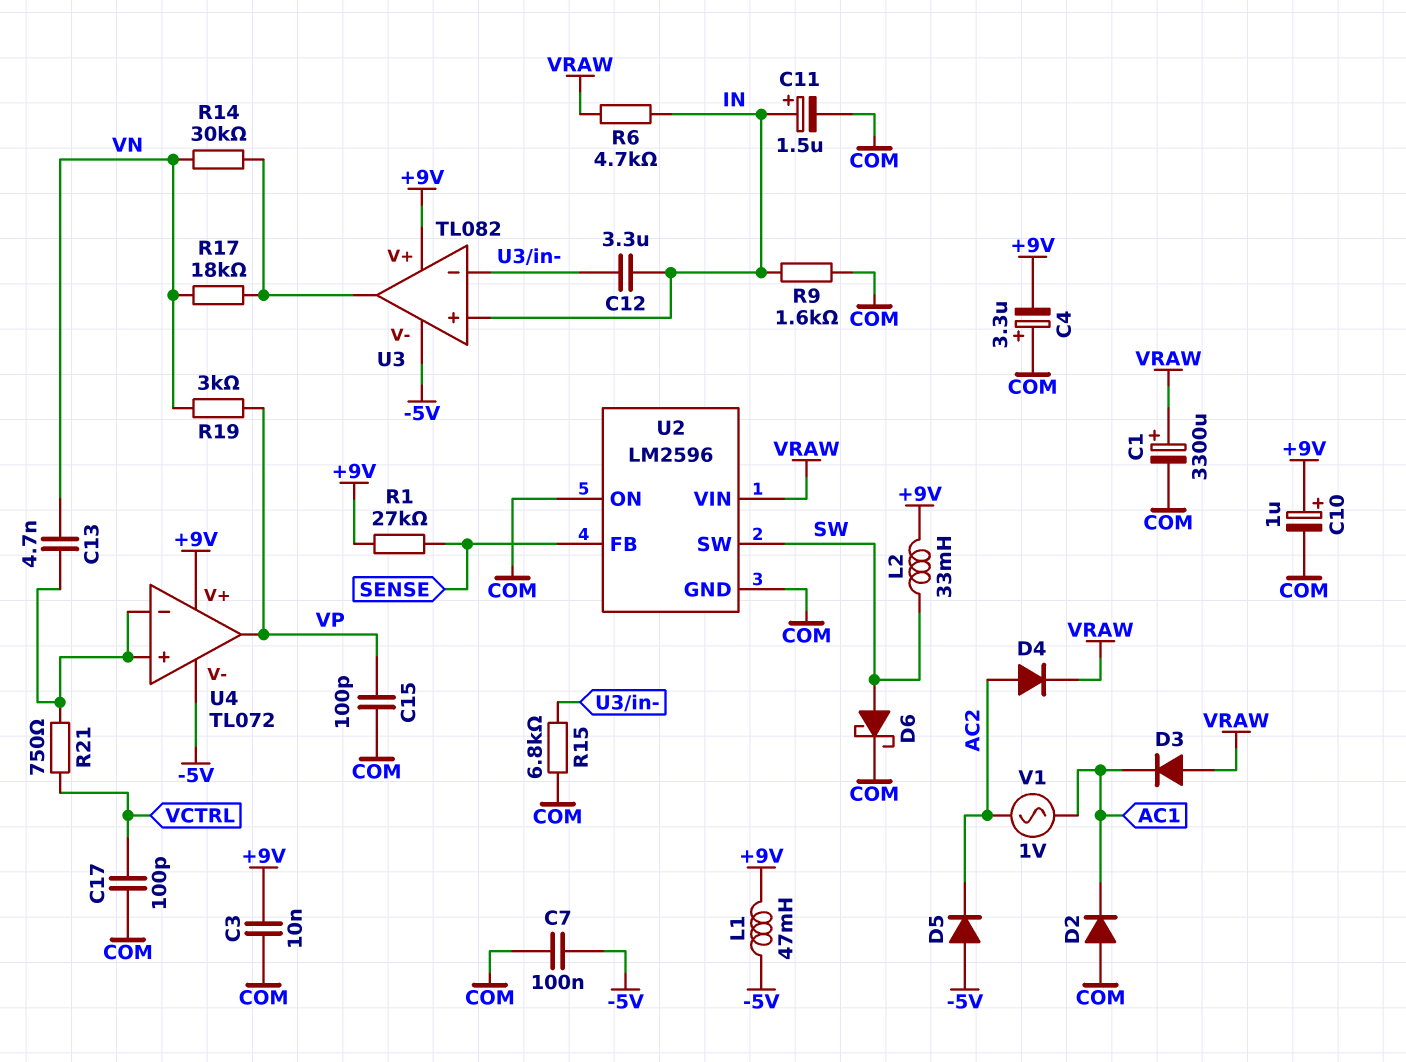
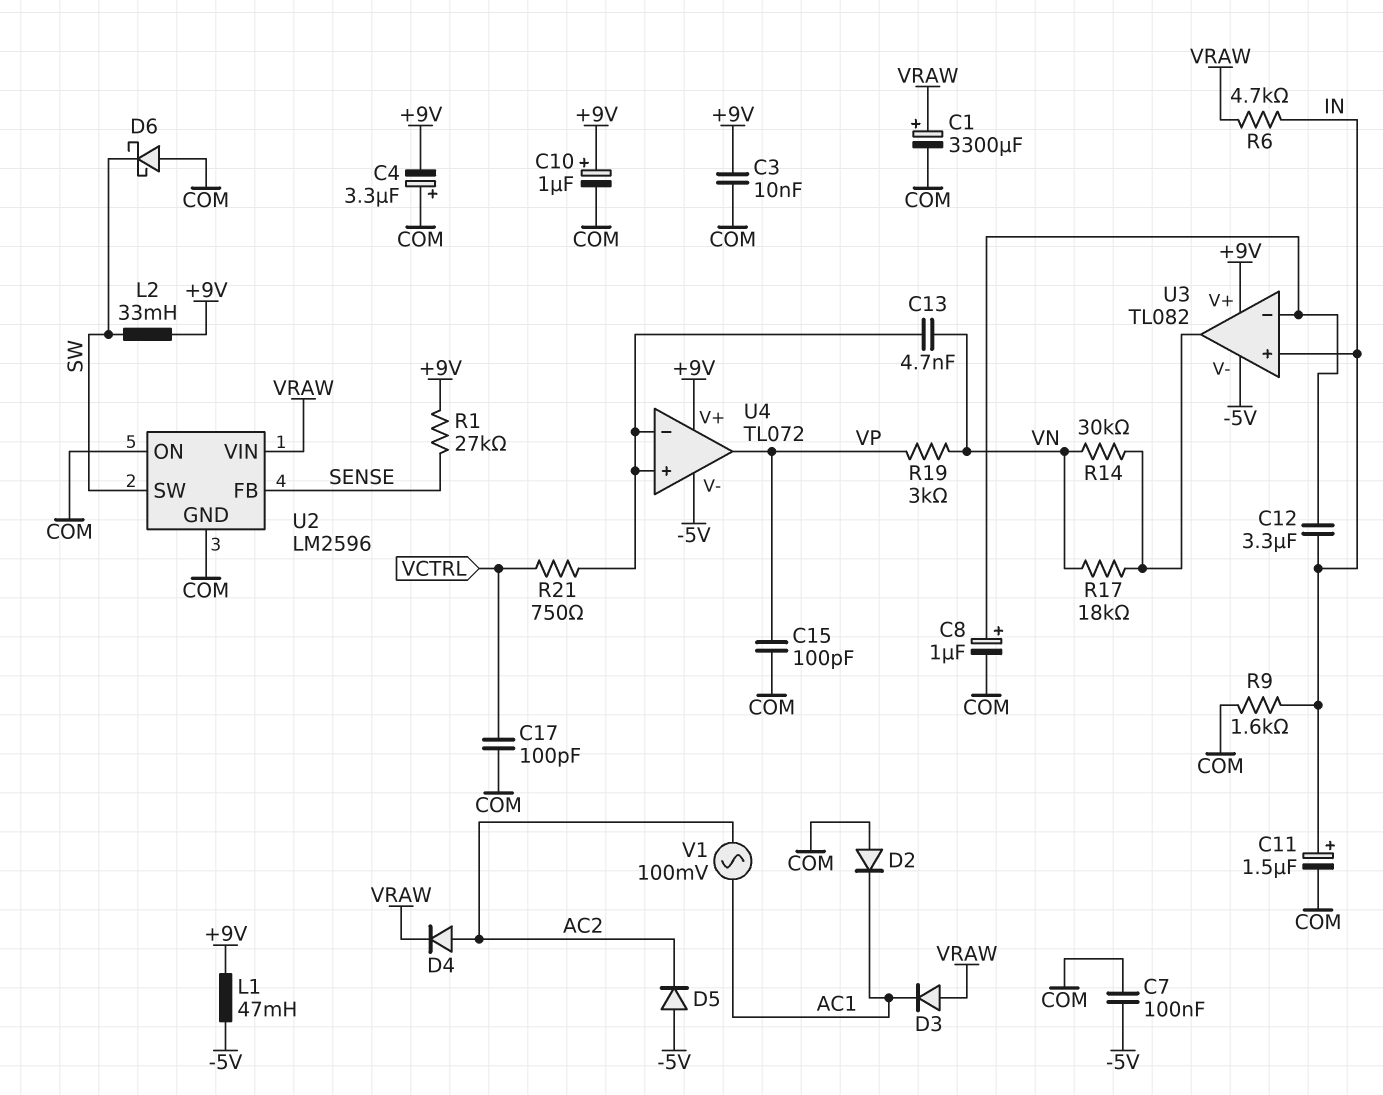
C8: none -> 1uF (plus U3/in-, minus COM)
D6: schottky (A SW, K COM) -> schottky (A COM, K SW)
R15: 6.8k (COM, U3/in-) -> none
V1: AC 1V (AC1, AC2) -> AC 100mV (AC1, AC2)

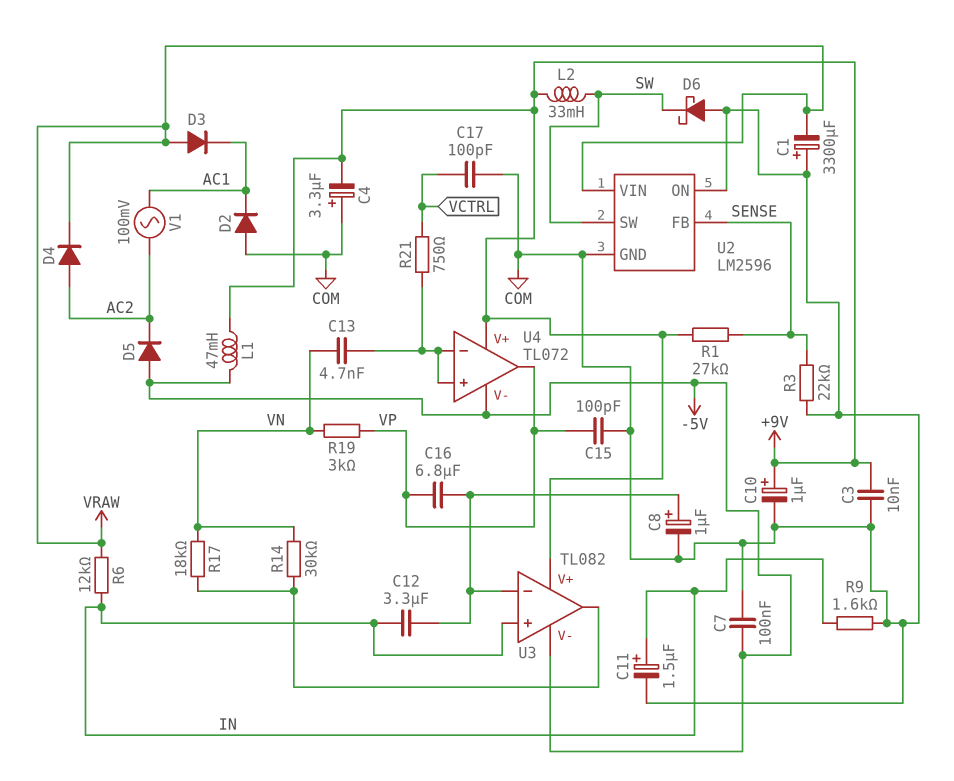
C1: 3300uF (plus VRAW, minus COM) -> 3300uF (plus COM, minus VRAW)
C16: none -> 6.8uF (U3/in-, VP)
R3: none -> 22k (COM, SENSE)
R6: 4.7k (IN, VRAW) -> 12k (IN, VRAW)

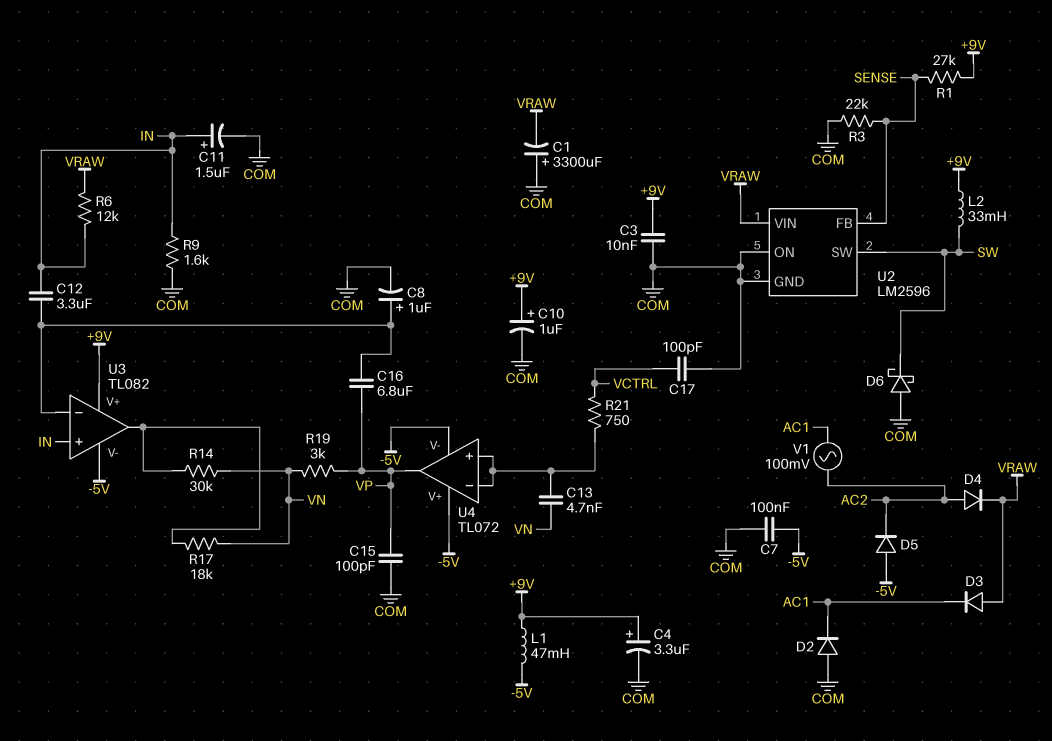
C4: 3.3uF (plus COM, minus +9V) -> 3.3uF (plus +9V, minus COM)
U4 pin V+: +9V -> -5V

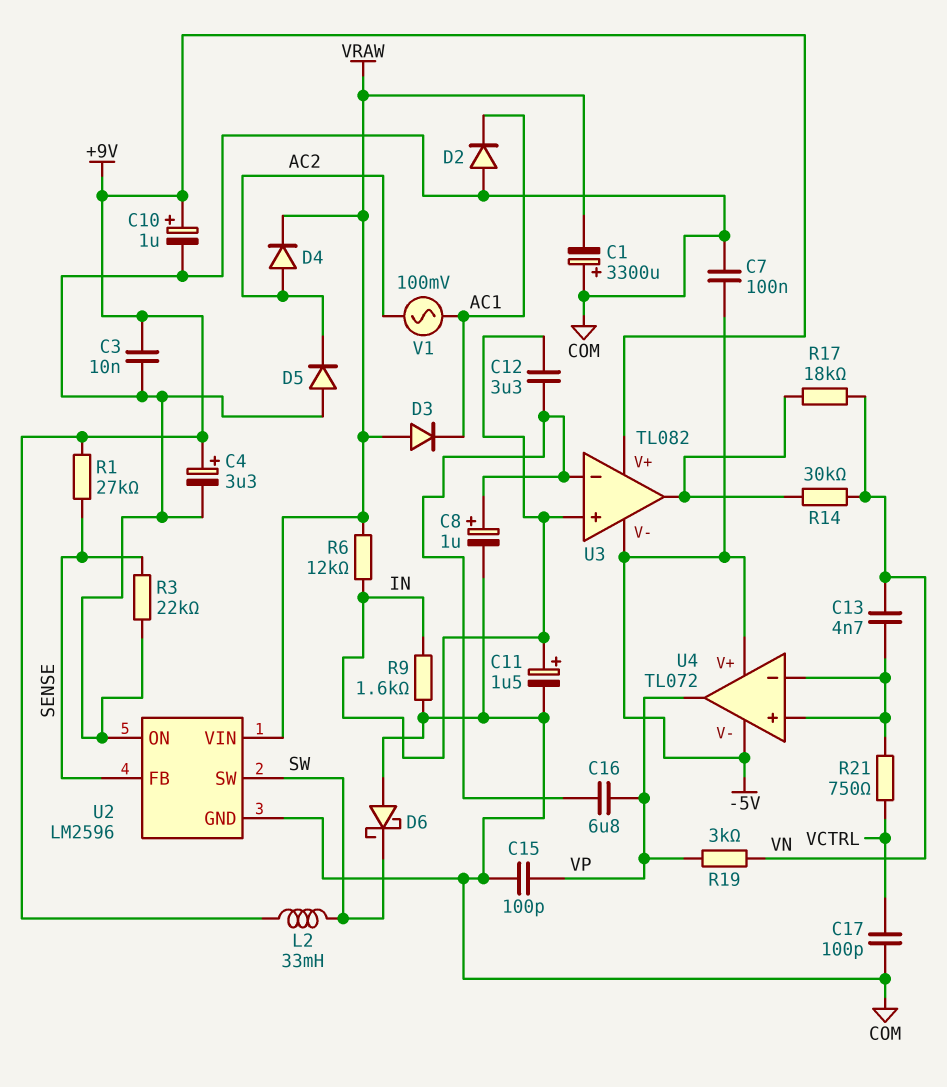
D5: diode (A -5V, K AC2) -> diode (A COM, K AC2)
L1: 47mH (+9V, -5V) -> none

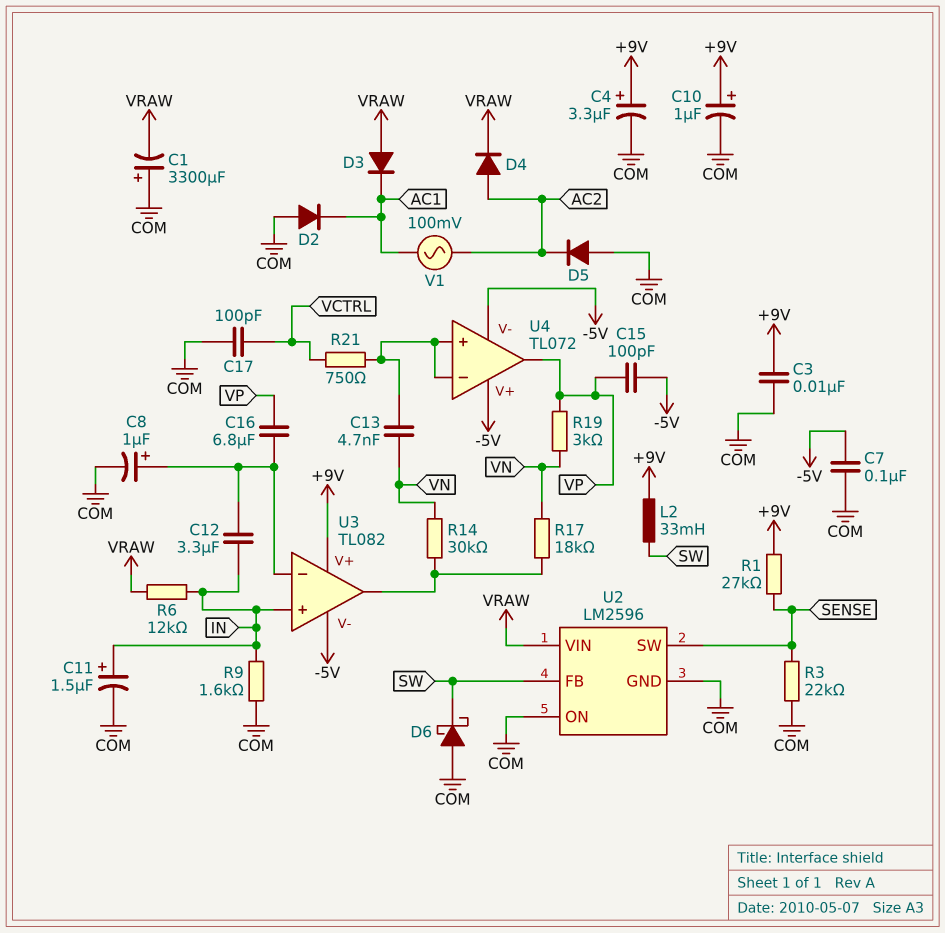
C15: 100pF (COM, VP) -> 100pF (-5V, VP)
U2 pin FB: SENSE -> SW
U2 pin SW: SW -> SENSE

